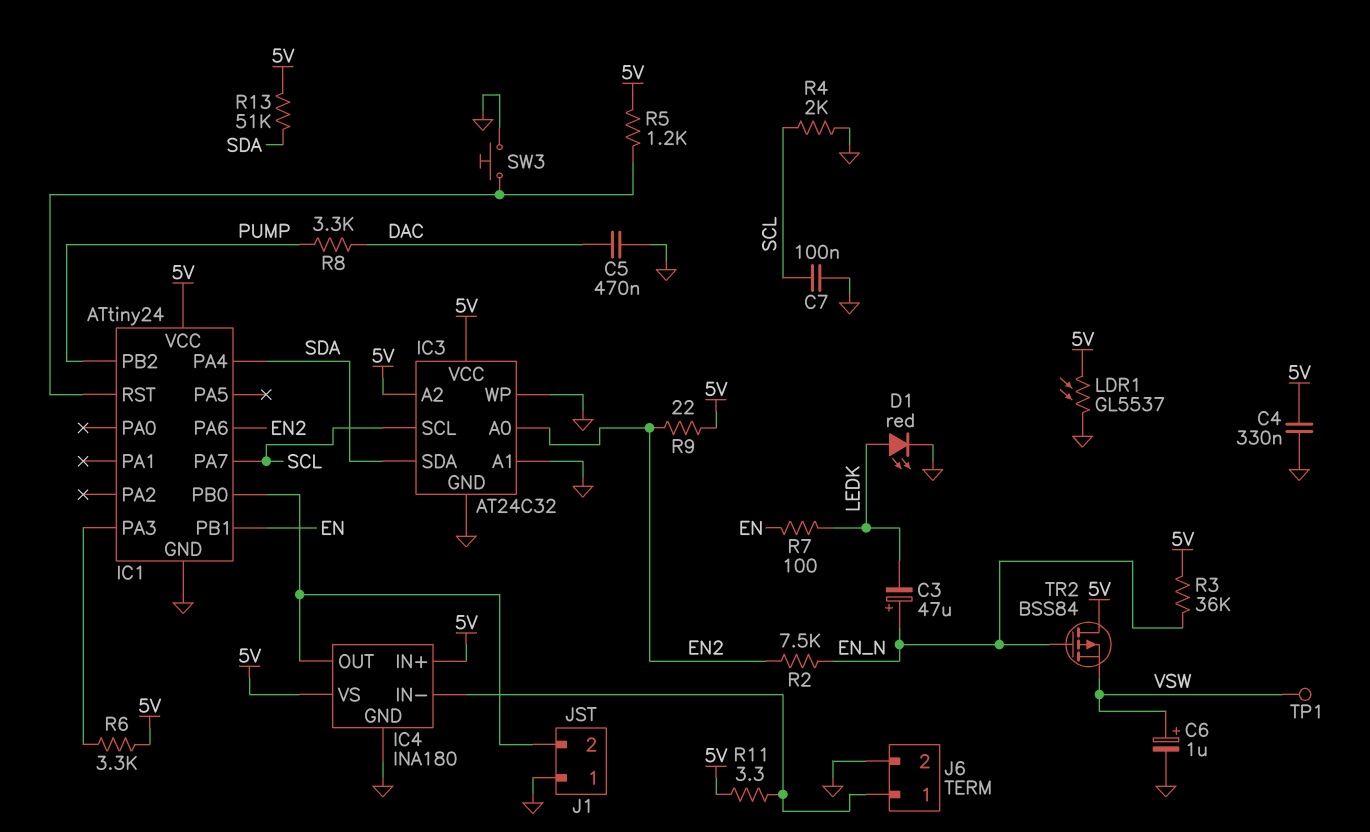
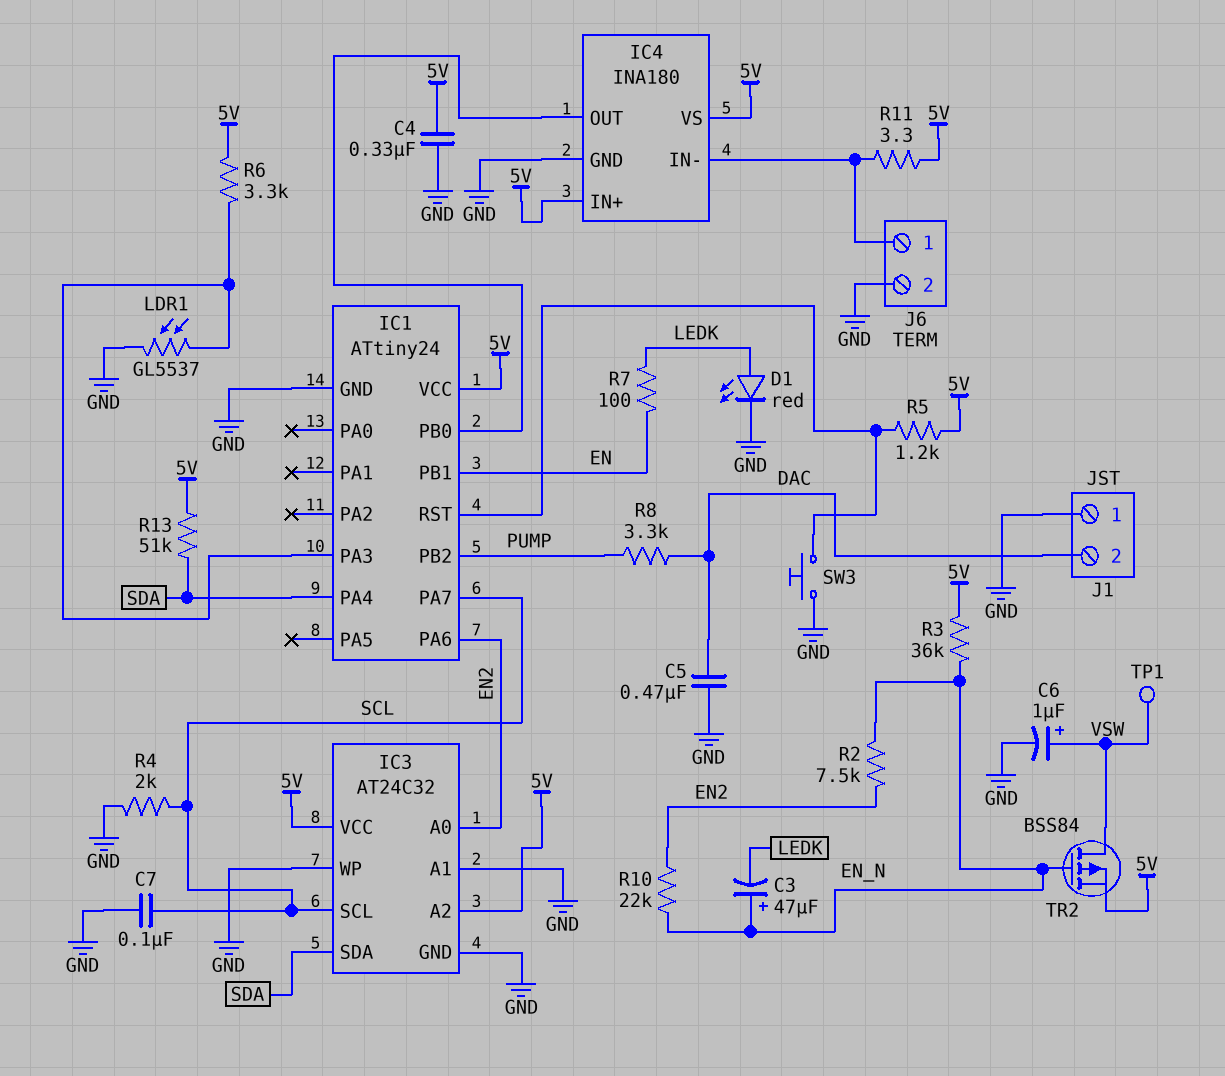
J1 pin 2: IC1/PB0 -> DAC
LDR1: GL5537 (5V, GND) -> GL5537 (GND, IC1/PA3)
R9: 22 (5V, EN2) -> none
R10: none -> 22k (EN2, EN_N)
TR2: PMOS BSS84 (G EN_N, D 5V, S VSW) -> PMOS BSS84 (G EN_N, D VSW, S 5V)

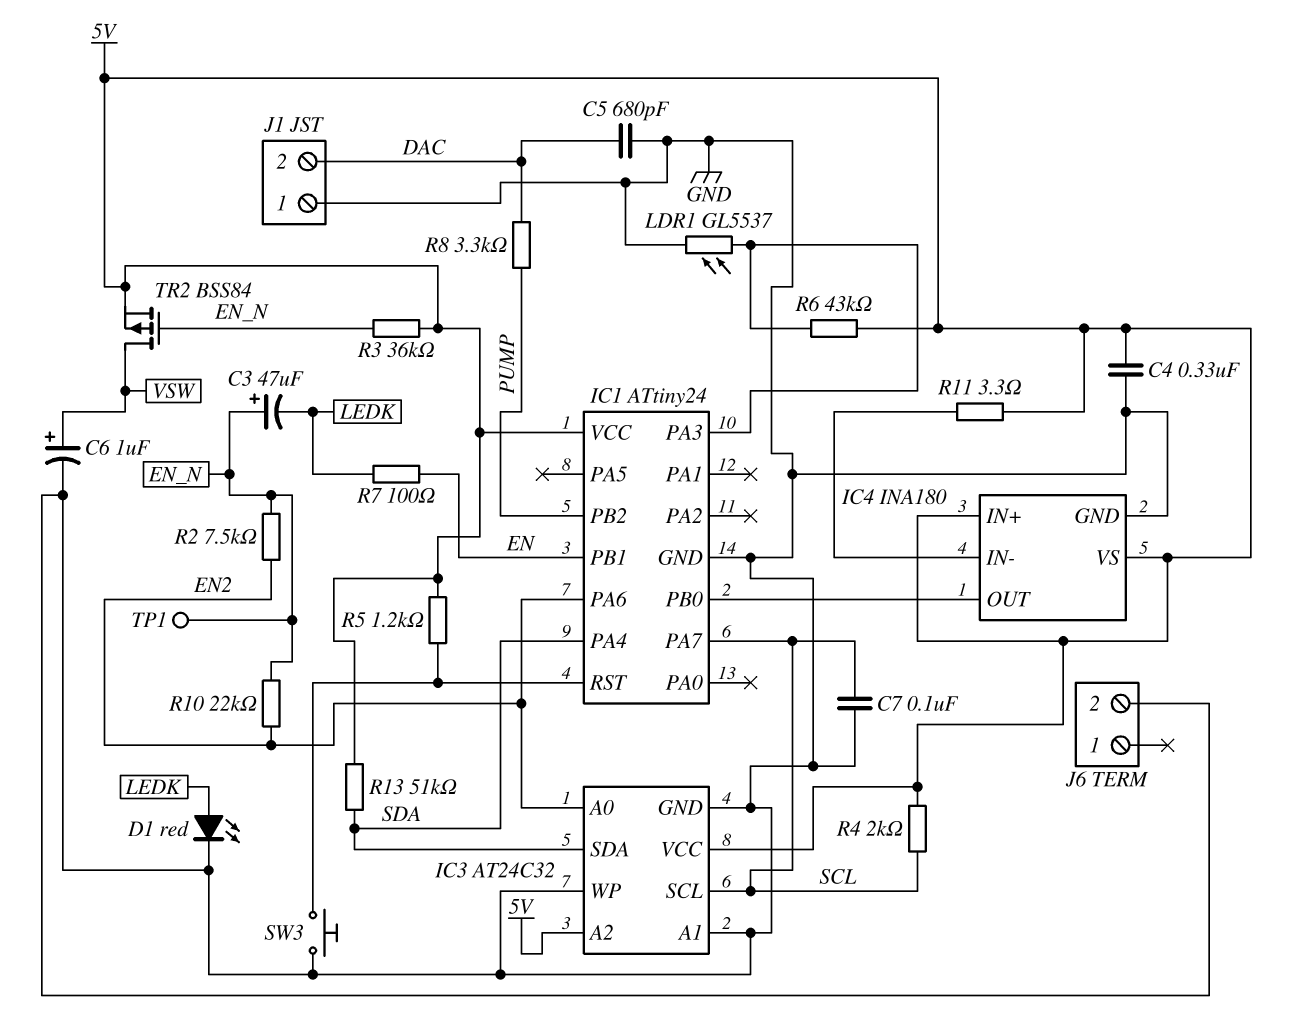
C5: 470nF (DAC, GND) -> 680pF (DAC, GND)
J6 pin 1: IC4/IN- -> none
R4: 2k (GND, SCL) -> 2k (5V, SCL)
R6: 3.3k (5V, IC1/PA3) -> 43k (5V, IC1/PA3)
TP1: test point (VSW) -> test point (EN_N)

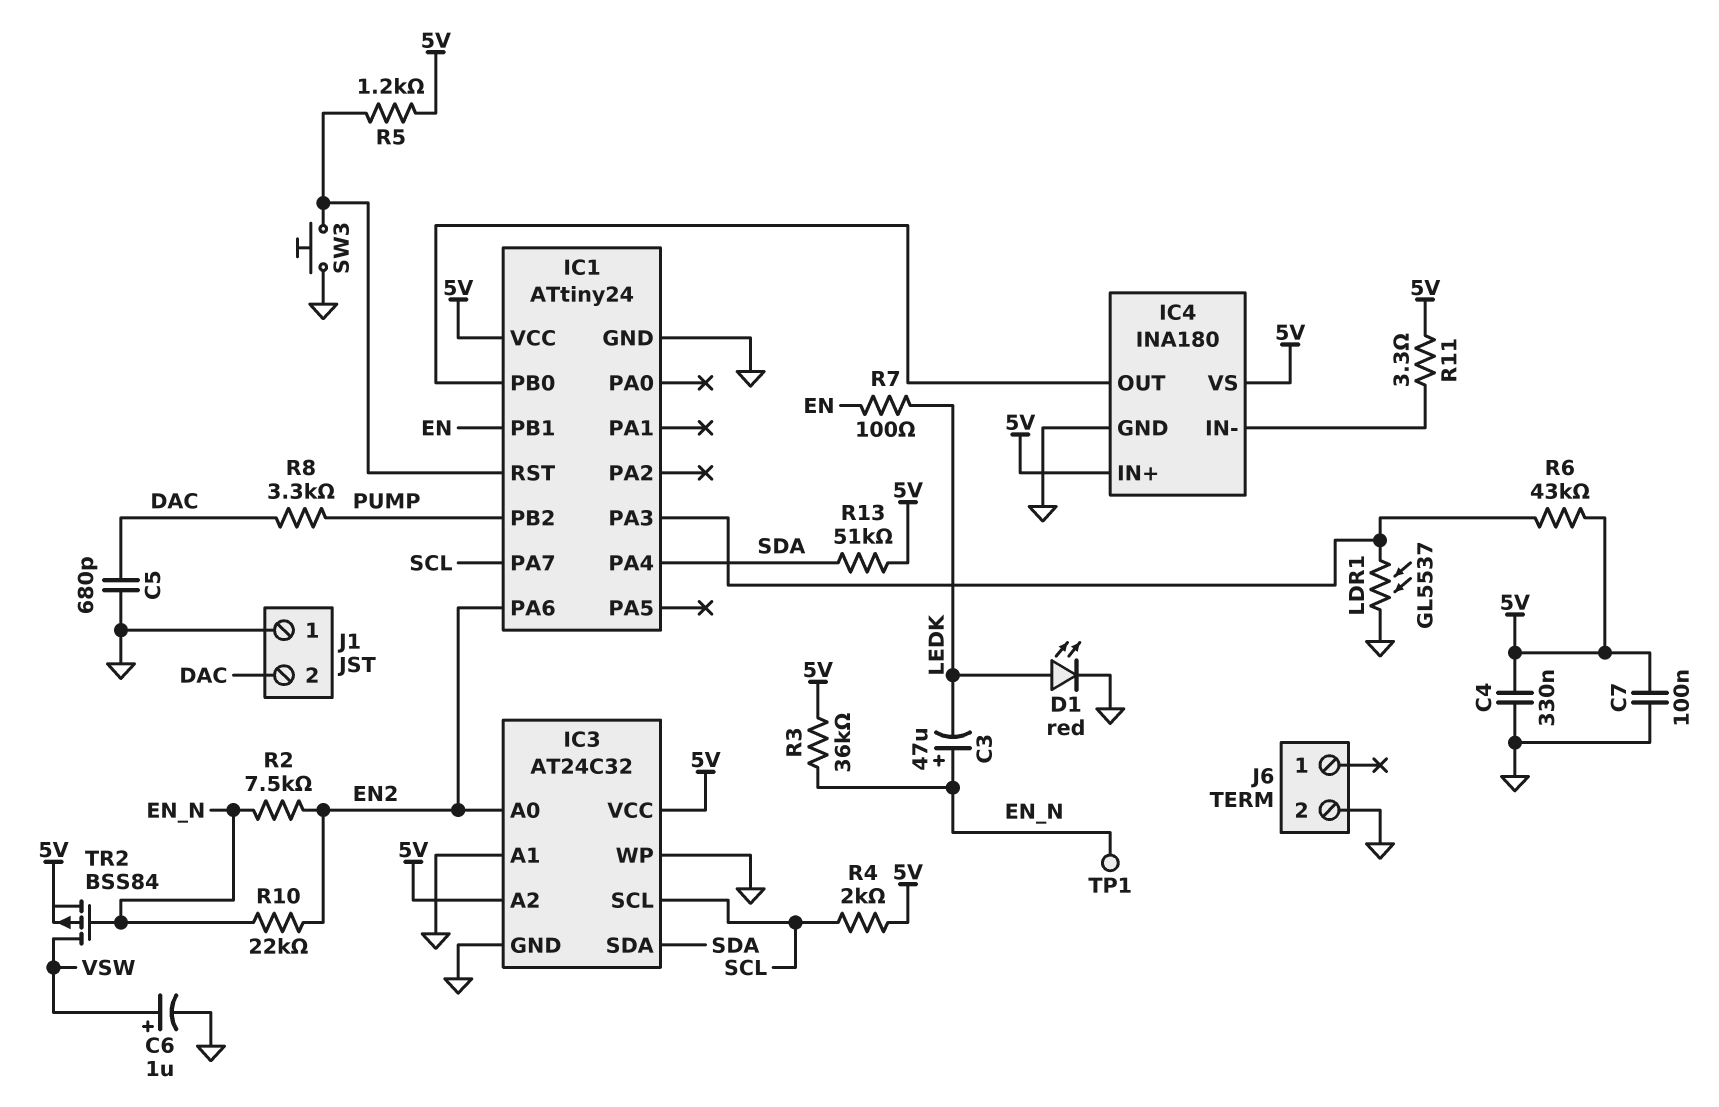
C7: 100nF (GND, SCL) -> 100nF (5V, GND)

